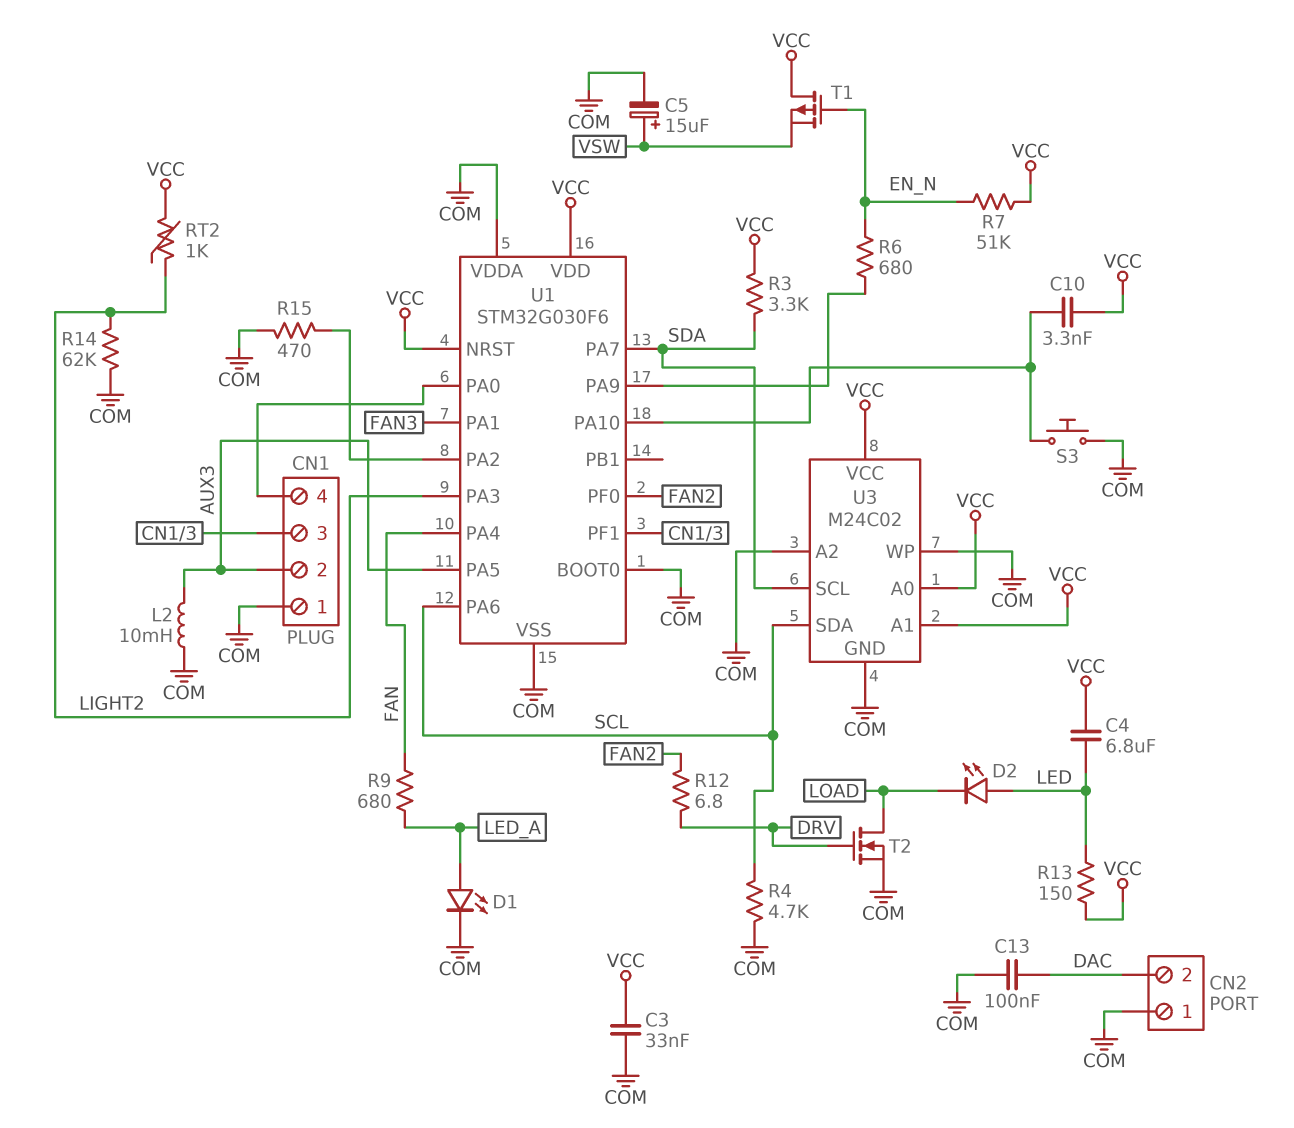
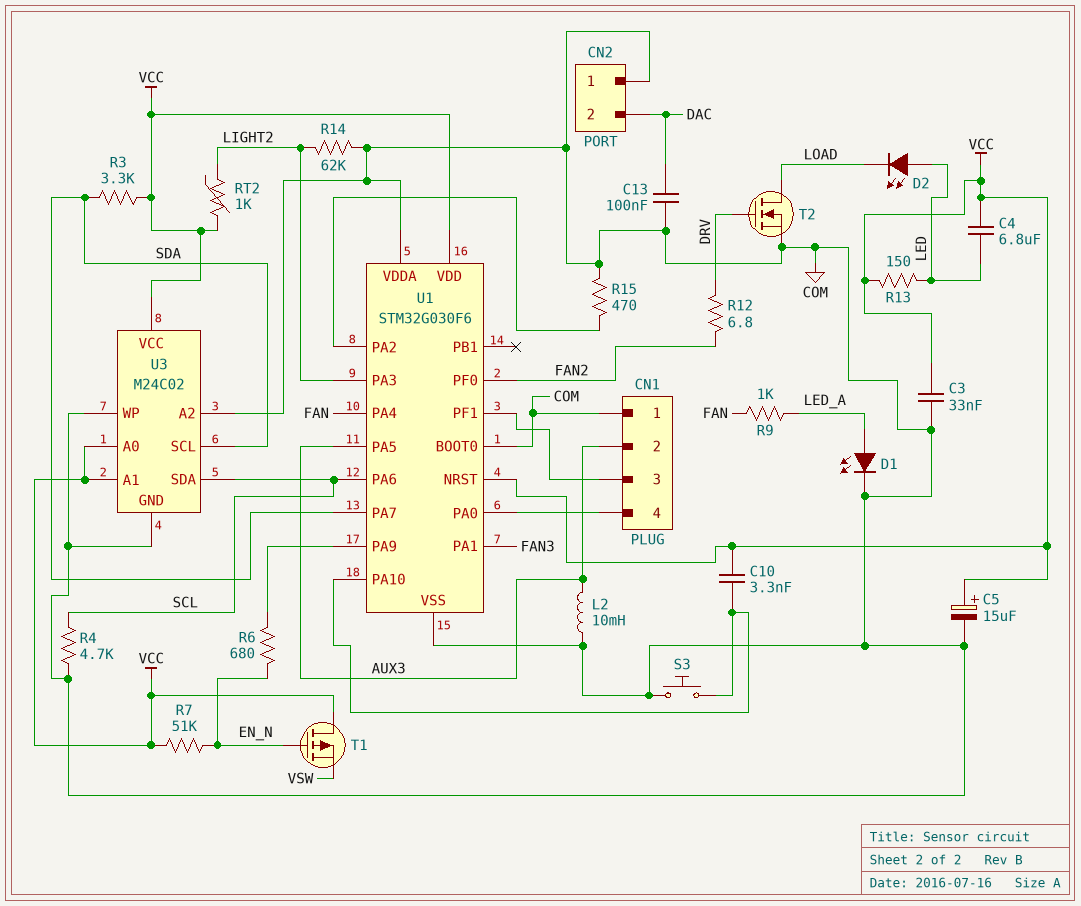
C5: 15uF (plus VSW, minus COM) -> 15uF (plus VCC, minus COM)
R9: 680 (FAN, LED_A) -> 1k (FAN, LED_A)

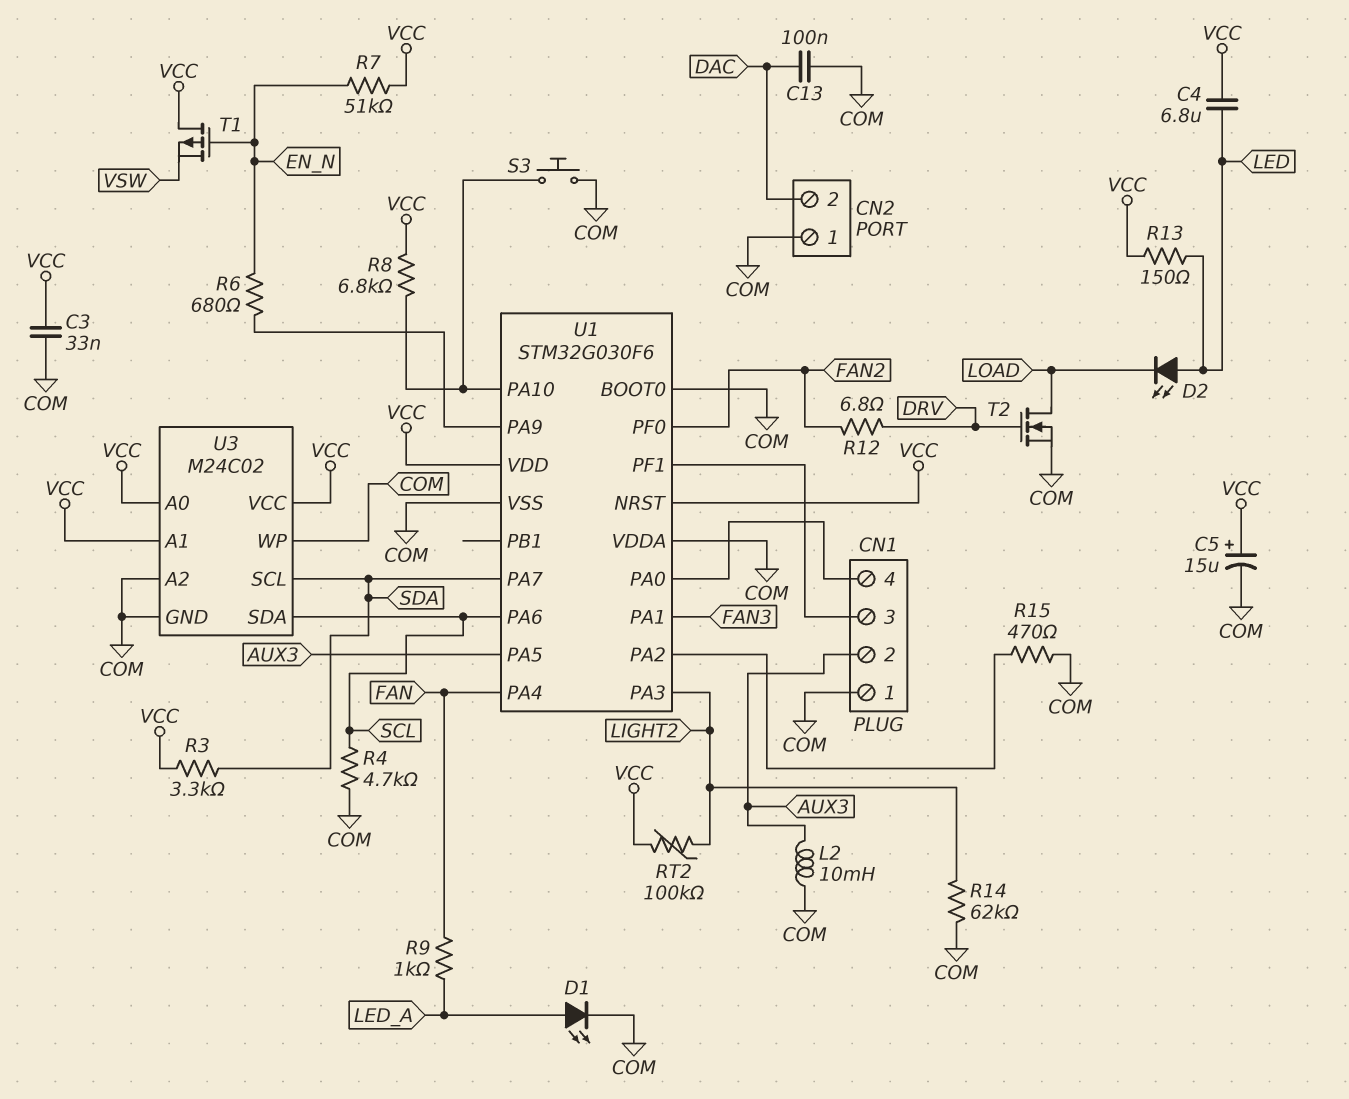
C10: 3.3nF (U1/PA10, VCC) -> none
R8: none -> 6.8k (U1/PA10, VCC)
RT2: 1k (LIGHT2, VCC) -> 100k (LIGHT2, VCC)

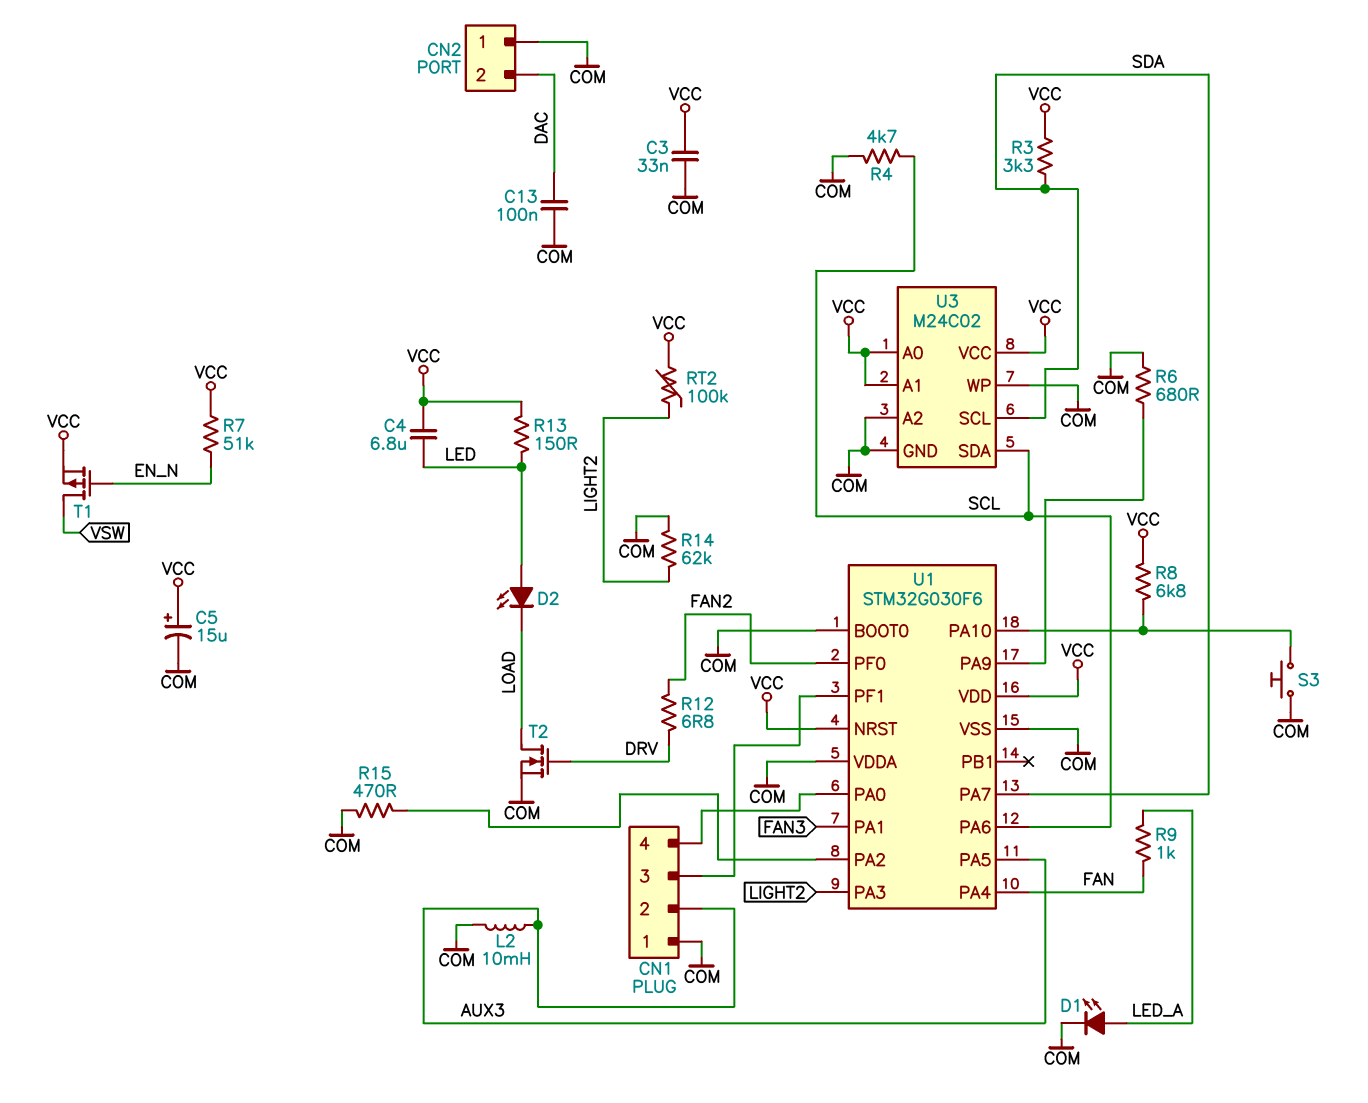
R6: 680 (EN_N, U1/PA9) -> 680 (COM, U1/PA9)
T1: PMOS (G EN_N, D VCC, S VSW) -> PMOS (G EN_N, D VSW, S VCC)

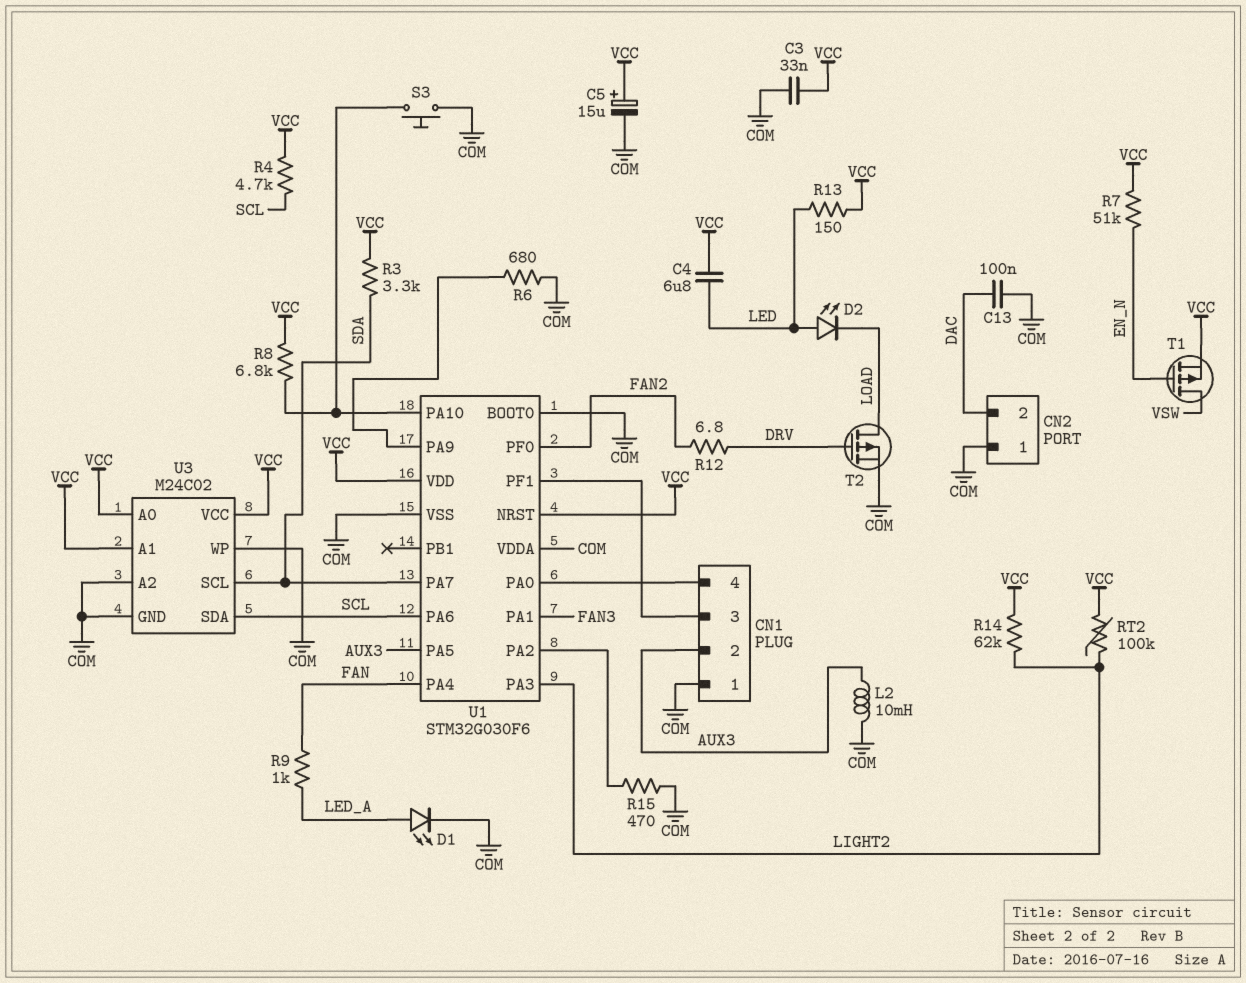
R4: 4.7k (COM, SCL) -> 4.7k (SCL, VCC)
R14: 62k (COM, LIGHT2) -> 62k (LIGHT2, VCC)
T2: NMOS (G DRV, D LOAD, S COM) -> PMOS (G DRV, D LOAD, S COM)

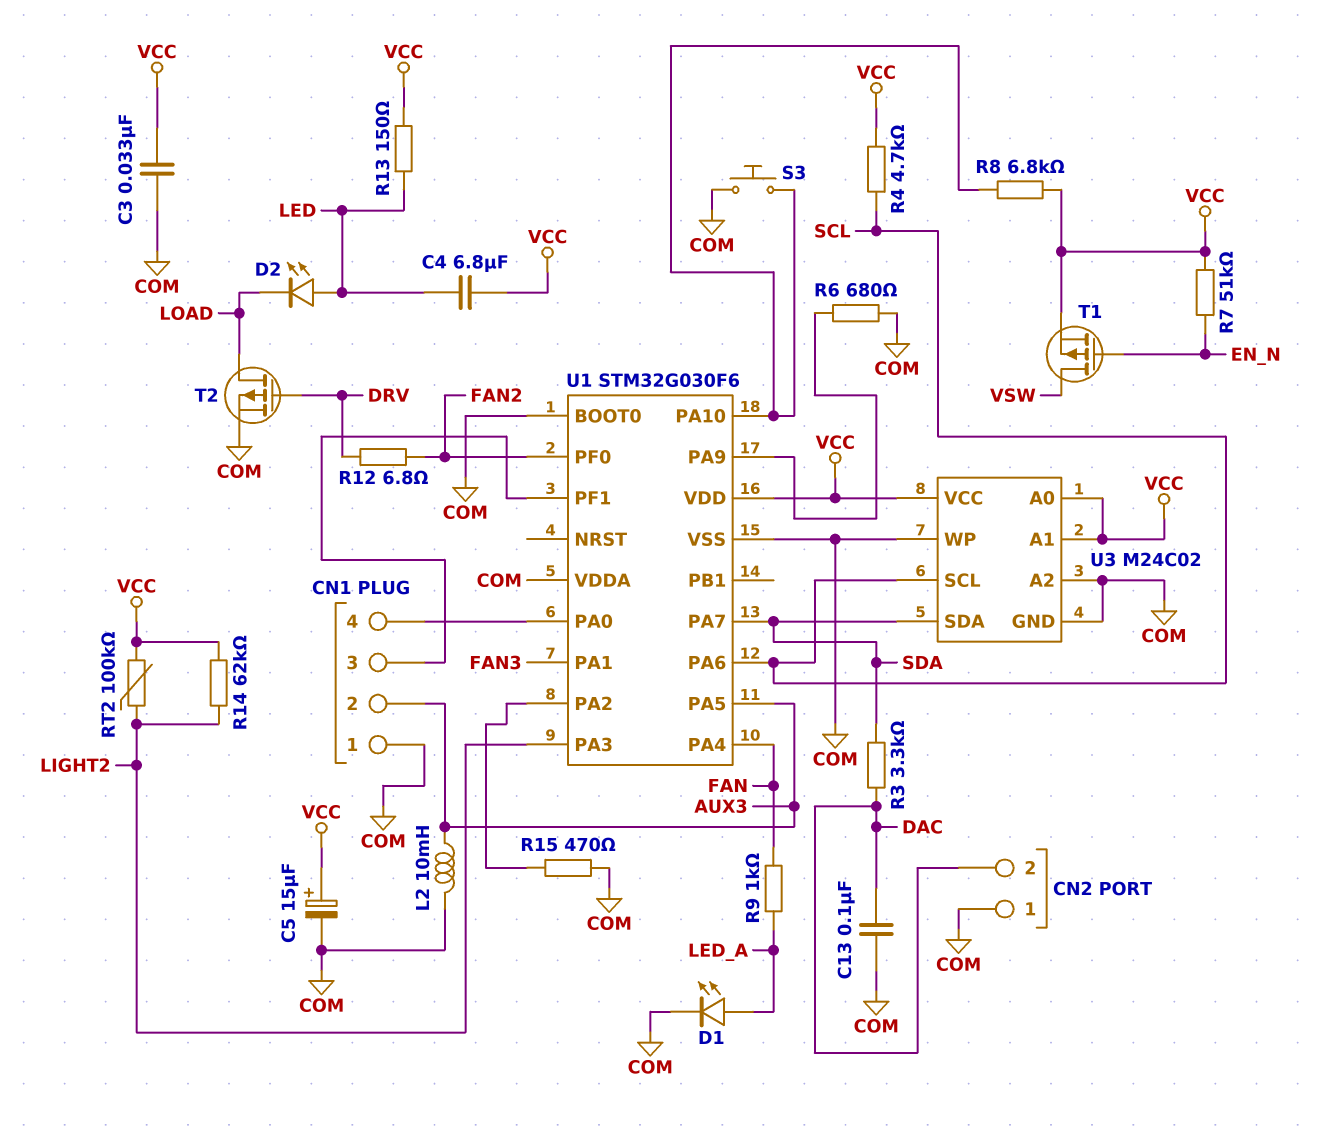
R3: 3.3k (SDA, VCC) -> 3.3k (DAC, SDA)
U1 pin NRST: VCC -> none
U3 pin SCL: SDA -> SCL
U3 pin SDA: SCL -> SDA

